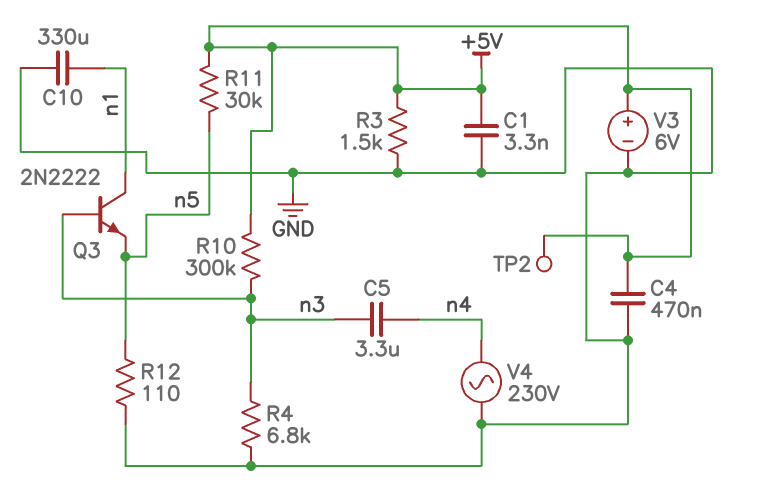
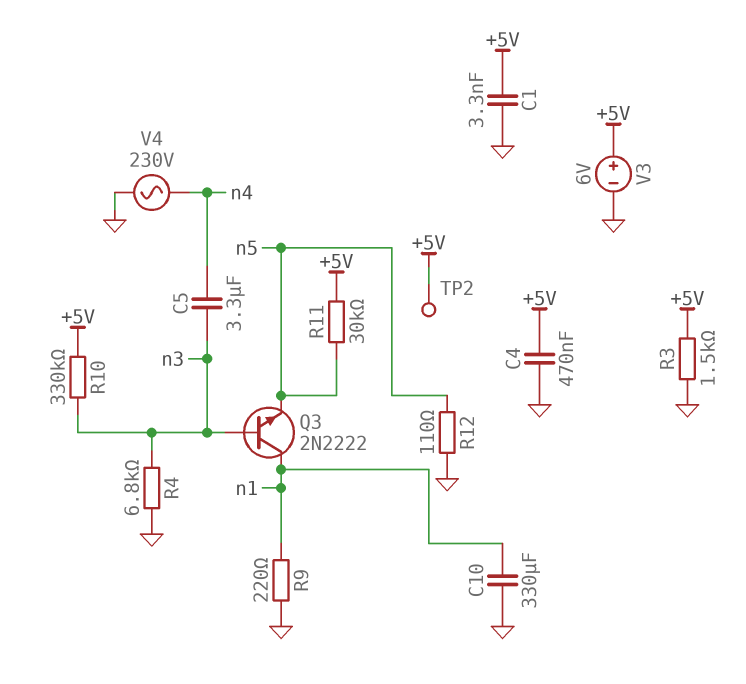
R9: none -> 220 (GND, n1)
R10: 300k (+5V, n3) -> 330k (+5V, n3)

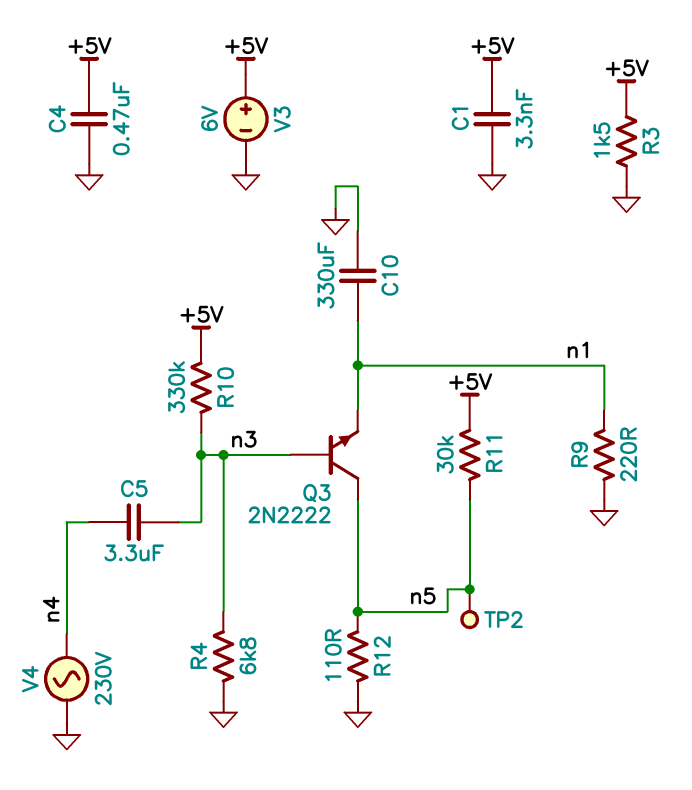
Q3: NPN 2N2222 (B n3, C n1, E n5) -> NPN 2N2222 (B n3, C n5, E n1)
TP2: test point (+5V) -> test point (n5)

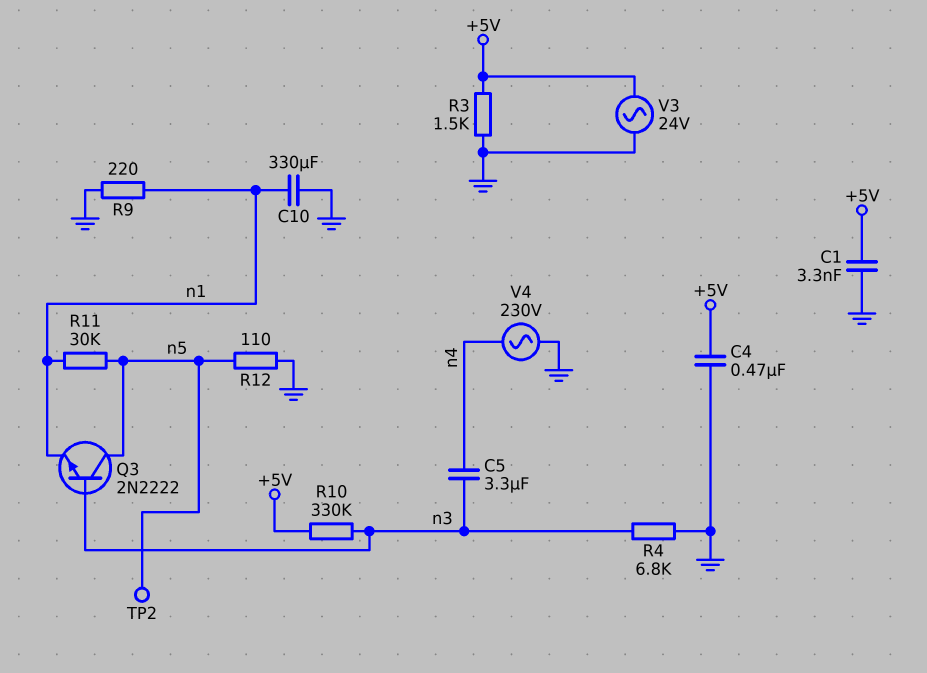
R11: 30k (+5V, n5) -> 30k (n1, n5)
V3: 6V (plus +5V, minus GND) -> AC 24V (+5V, GND)

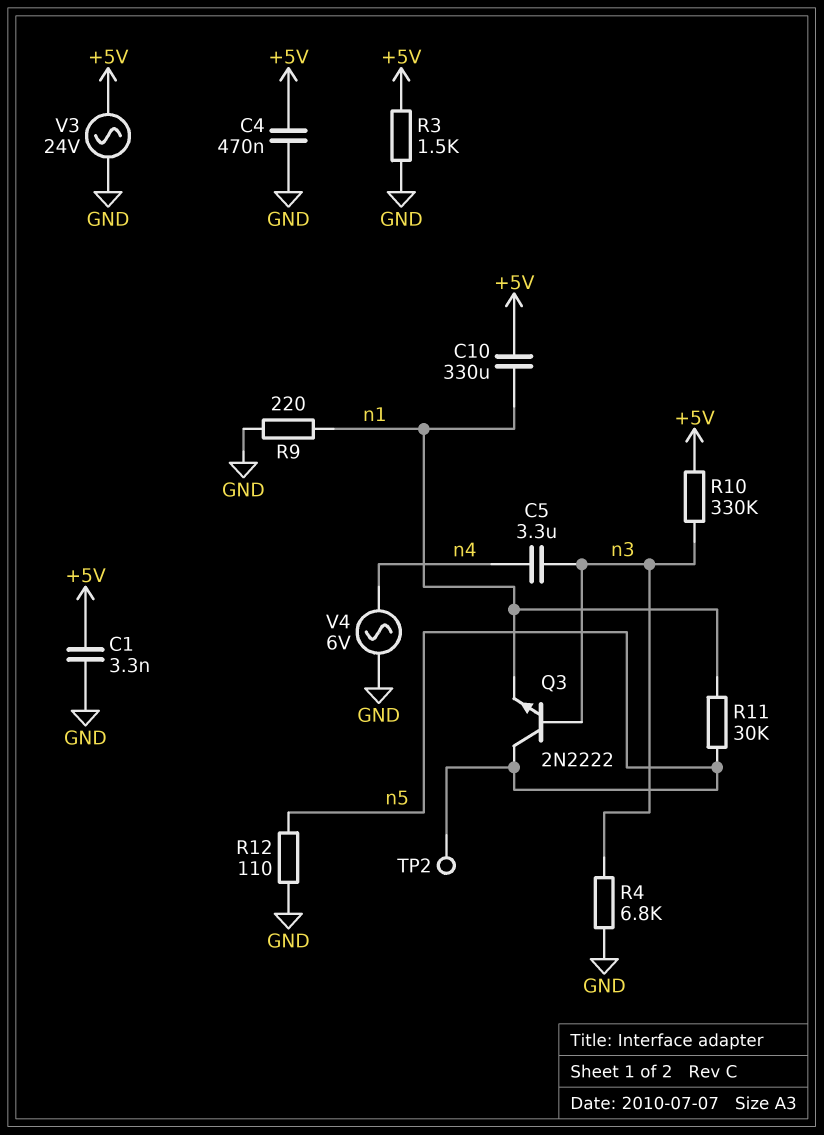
C10: 330uF (GND, n1) -> 330uF (+5V, n1)
V4: AC 230V (GND, n4) -> AC 6V (GND, n4)

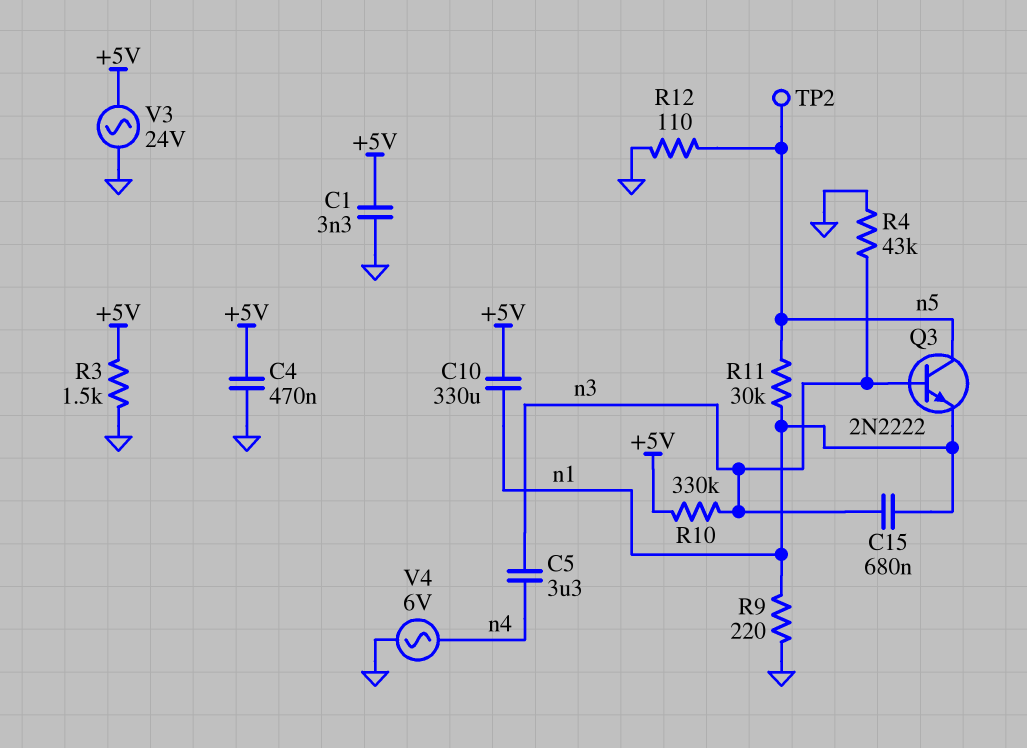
C15: none -> 680nF (n1, n3)
R4: 6.8k (GND, n3) -> 43k (GND, n3)

